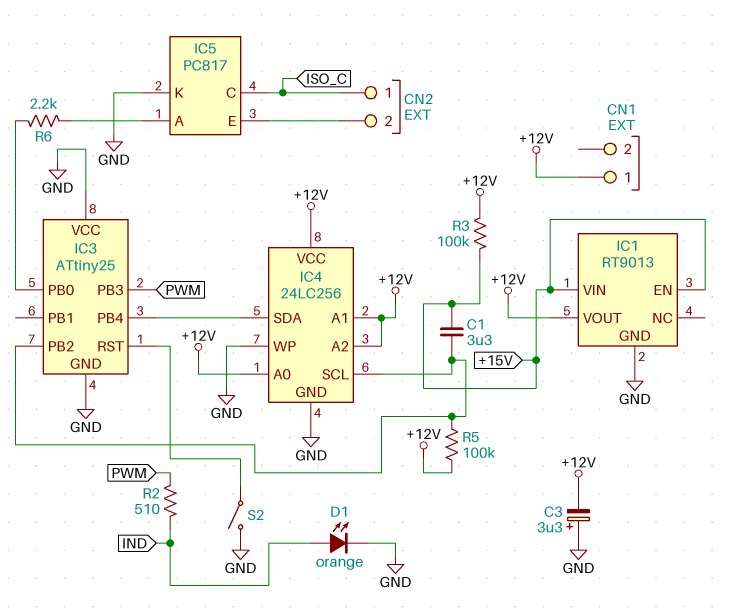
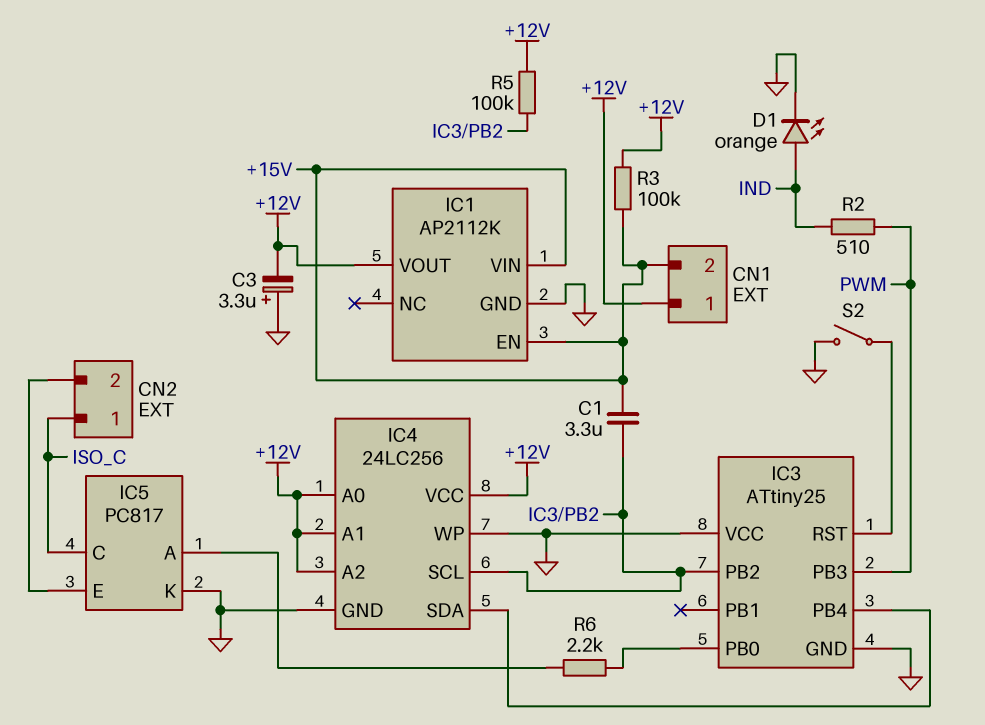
CN1 pin 2: none -> +15V
IC1: RT9013 -> AP2112K

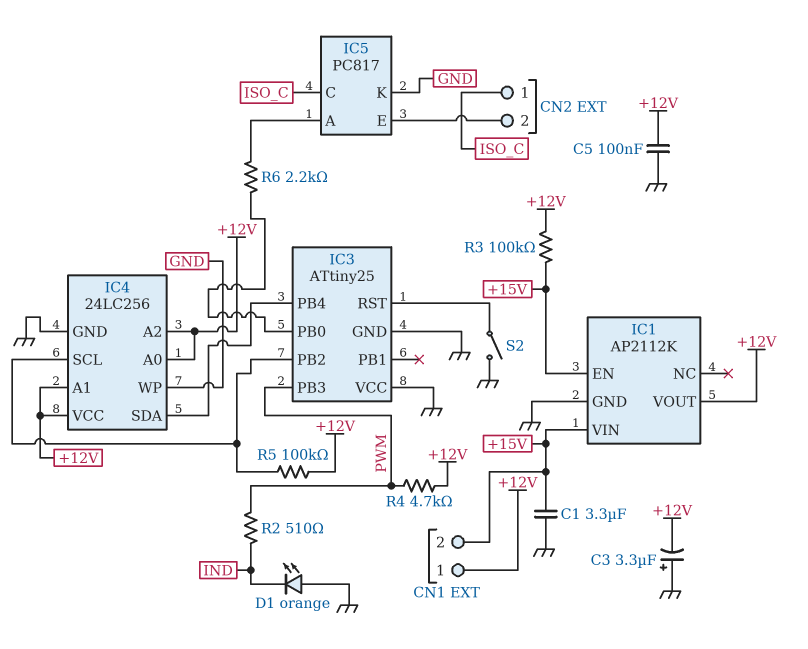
C1: 3.3uF (+15V, IC3/PB2) -> 3.3uF (+15V, GND)
C5: none -> 100nF (+12V, GND)
D1: LED orange (A IND, K GND) -> LED orange (A GND, K IND)
R4: none -> 4.7k (+12V, PWM)

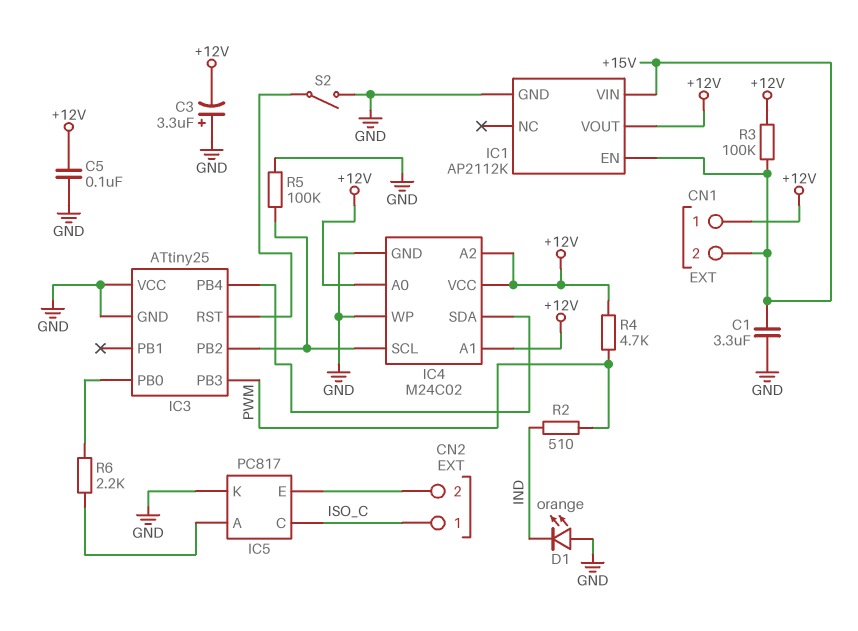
IC4: 24LC256 -> M24C02
R5: 100k (+12V, IC3/PB2) -> 100k (GND, IC3/PB2)

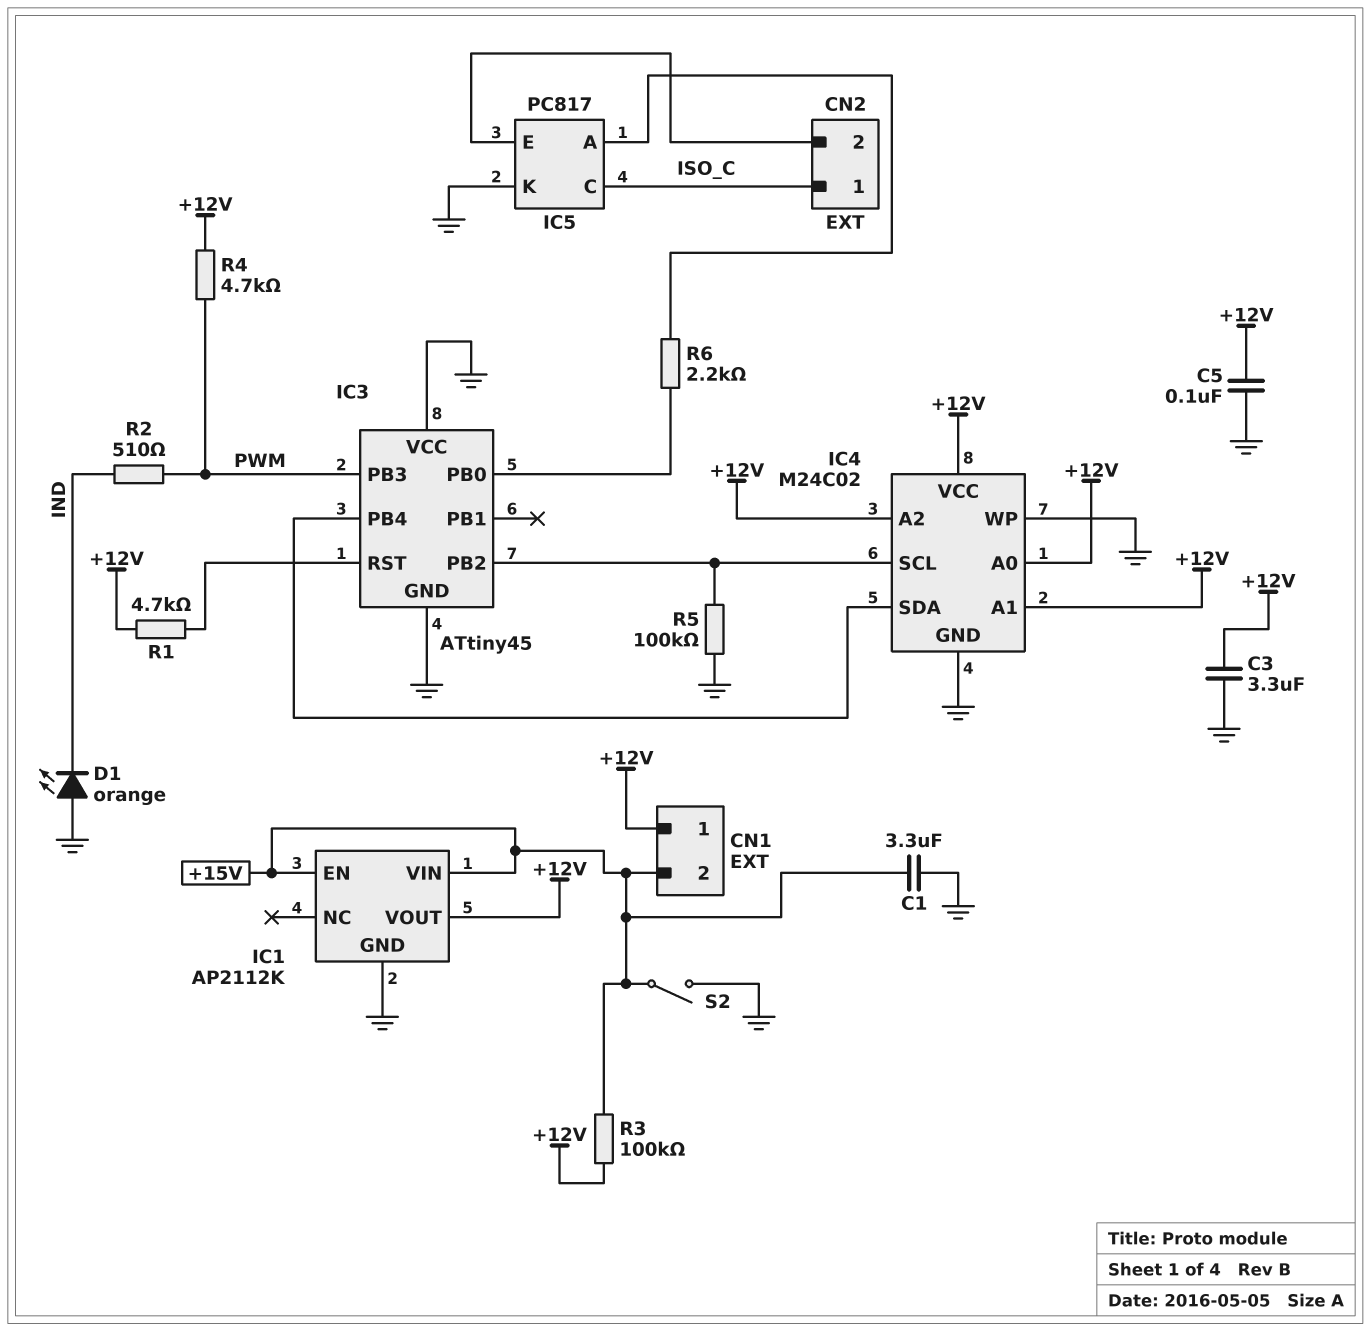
C3: 3.3uF (plus GND, minus +12V) -> 3.3uF (+12V, GND)
IC3: ATtiny25 -> ATtiny45
R1: none -> 4.7k (+12V, IC3/RST)
S2: switch (GND, IC3/RST) -> switch (+15V, GND)

